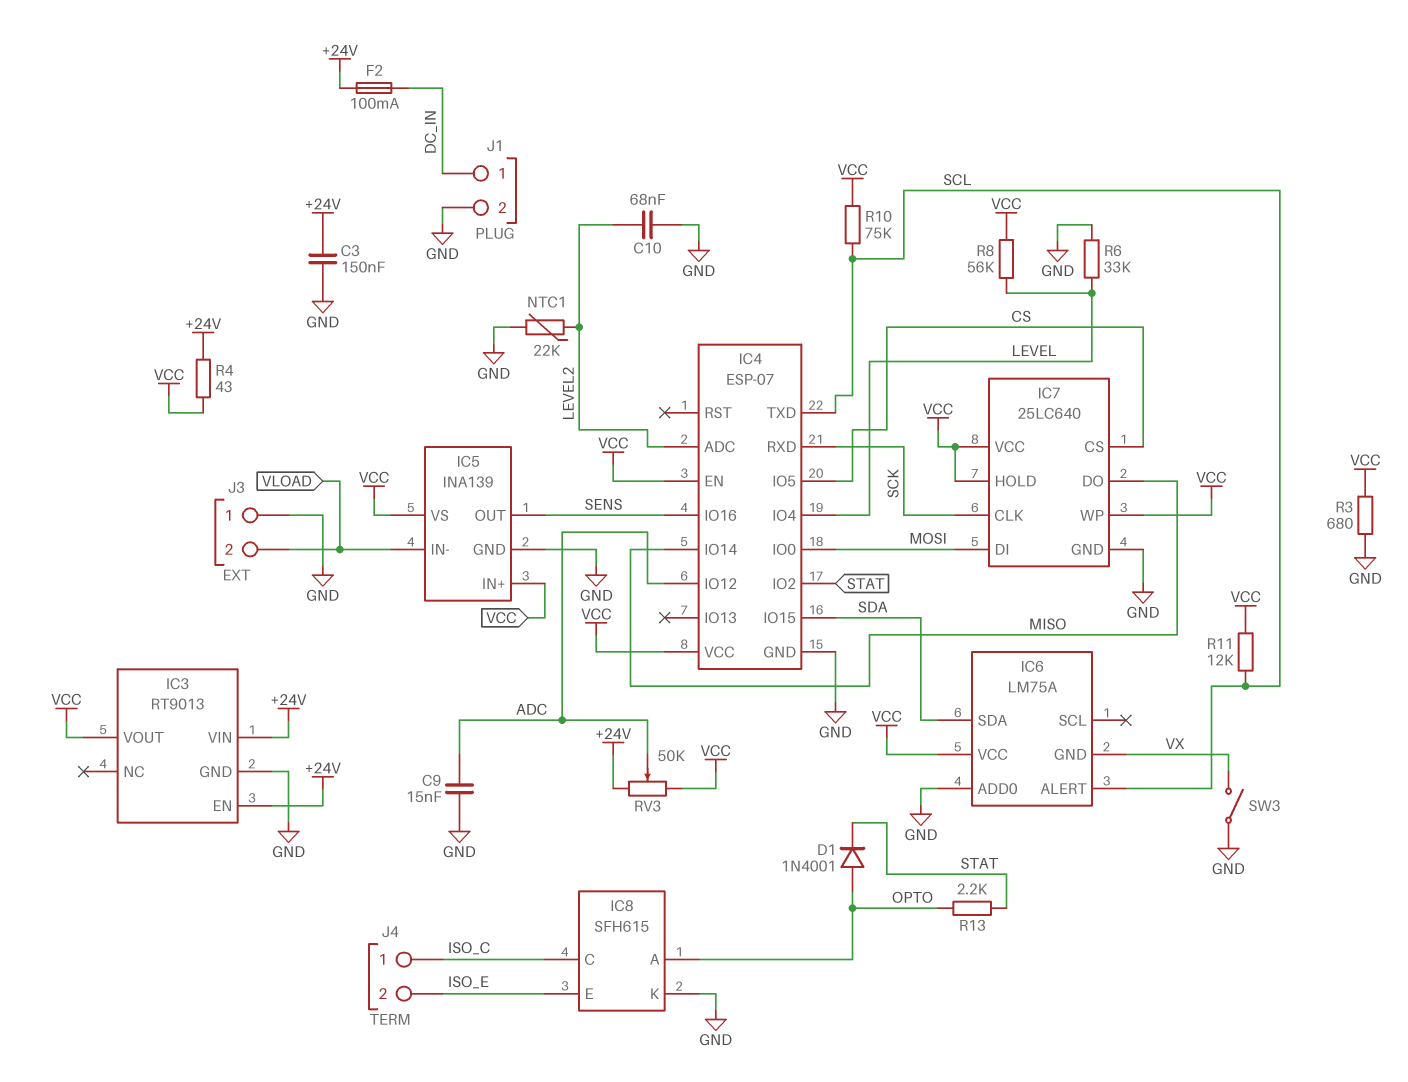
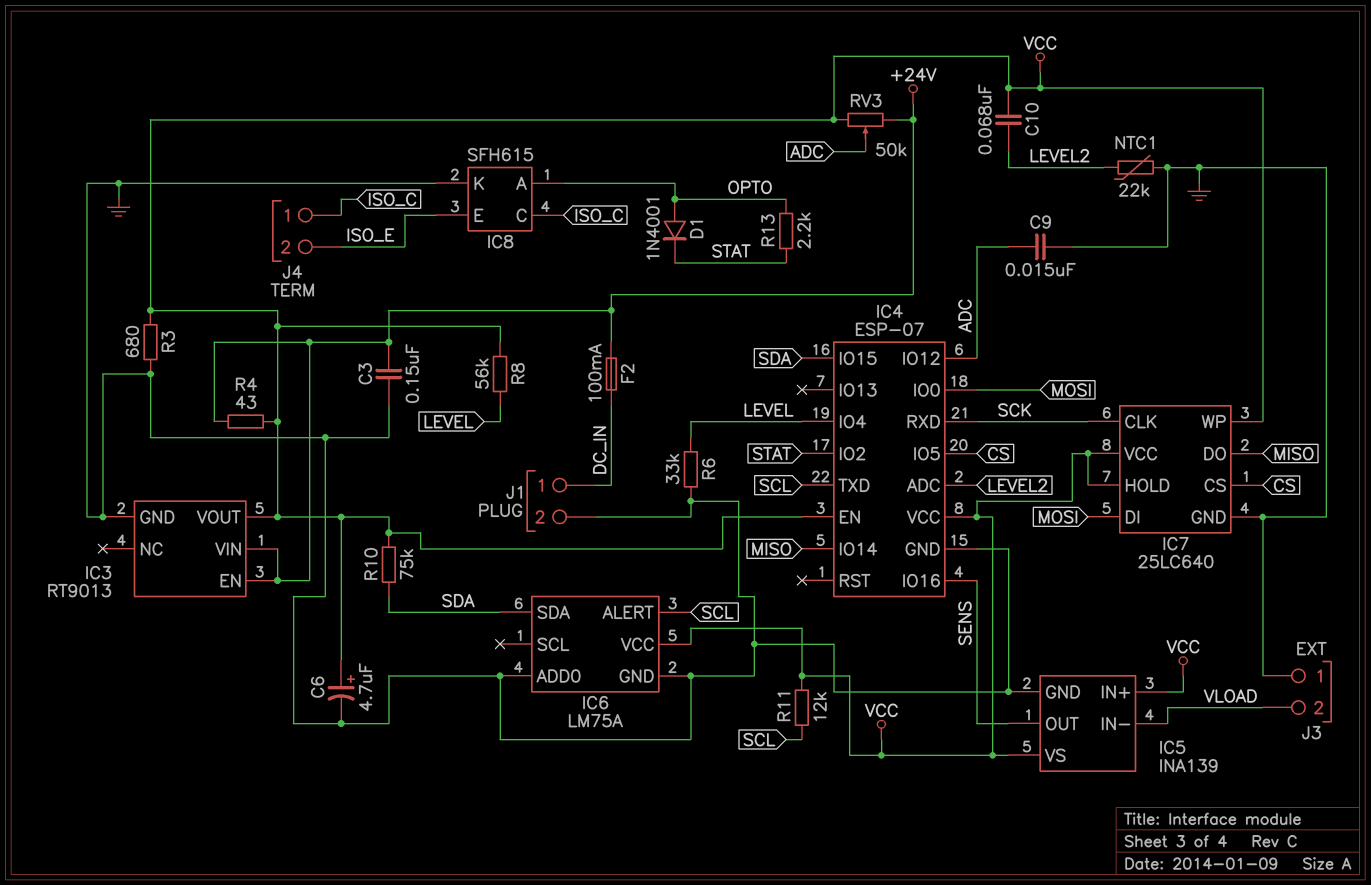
C6: none -> 4.7uF (plus VCC, minus GND)
C10: 68nF (GND, LEVEL2) -> 68nF (LEVEL2, VCC)
IC6 pin GND: VX -> GND
R10: 75k (SCL, VCC) -> 75k (SDA, VCC)
SW3: switch (GND, VX) -> none

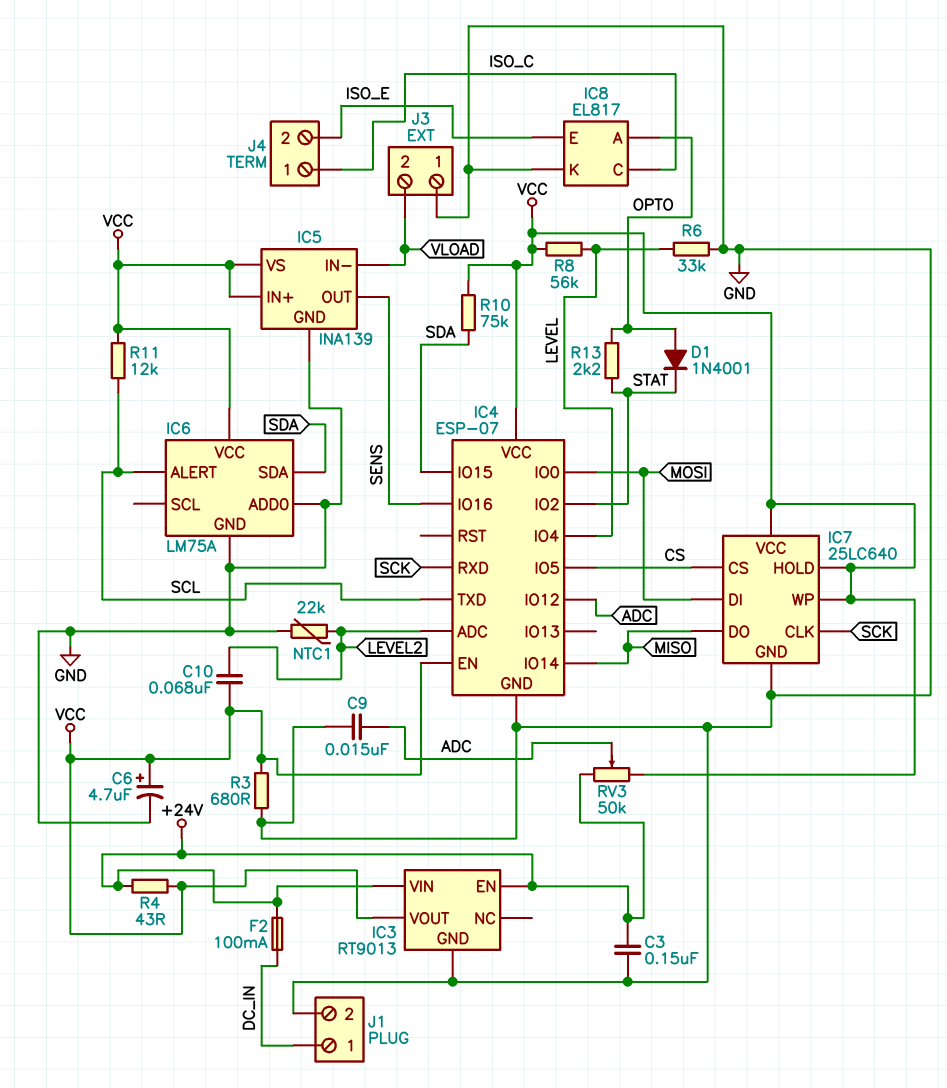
IC8: SFH615 -> EL817

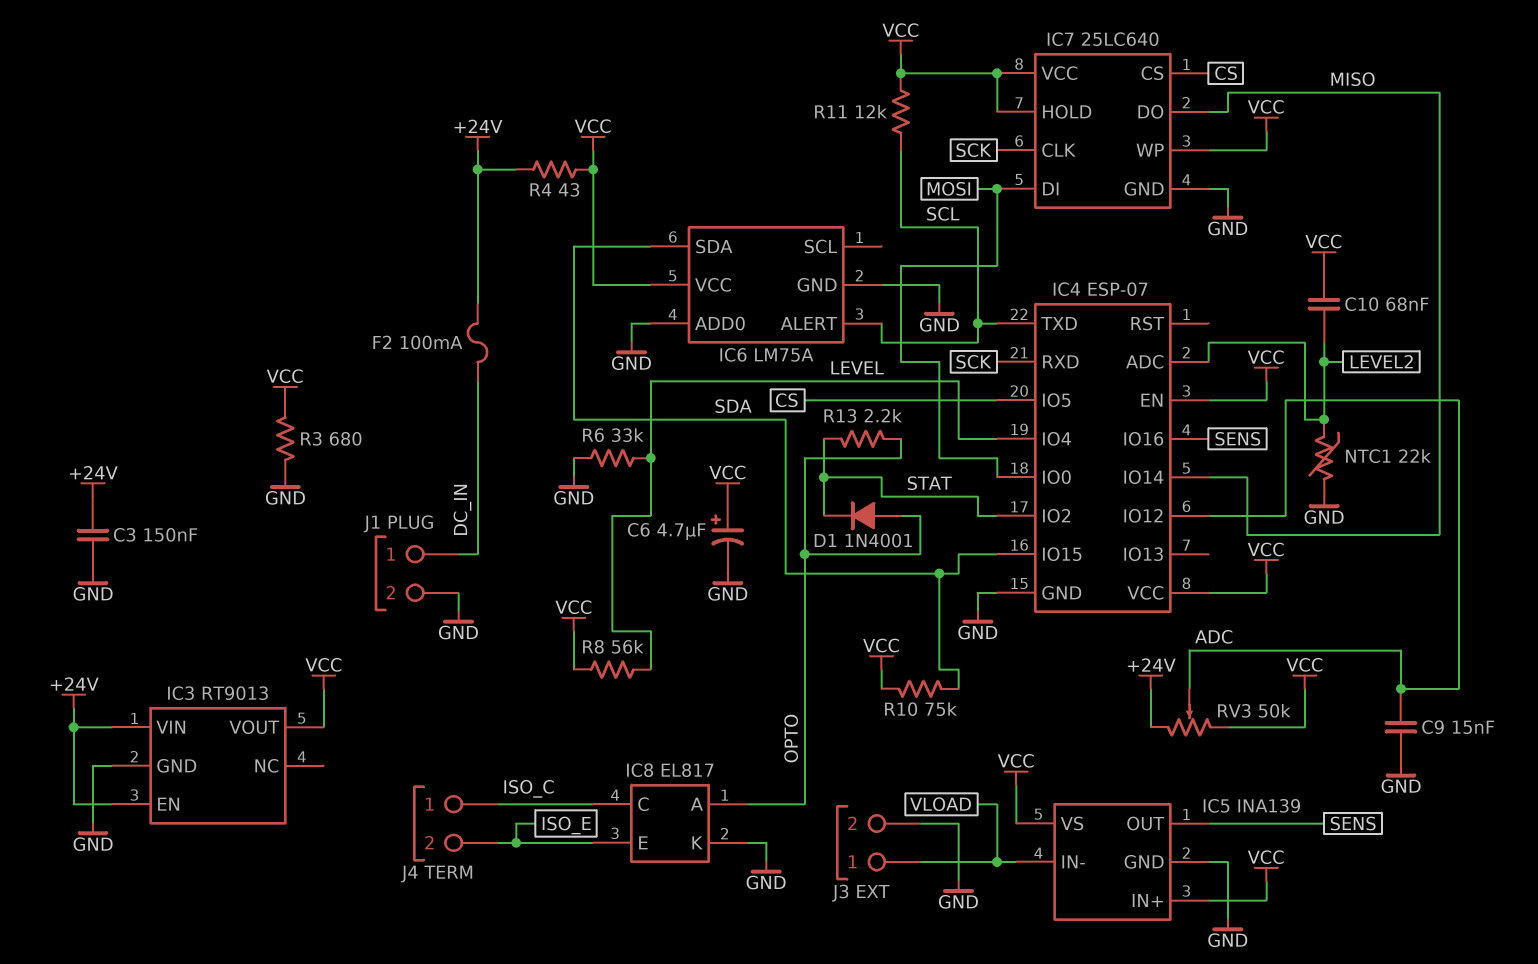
J3 pin 1: GND -> VLOAD
J3 pin 2: VLOAD -> GND

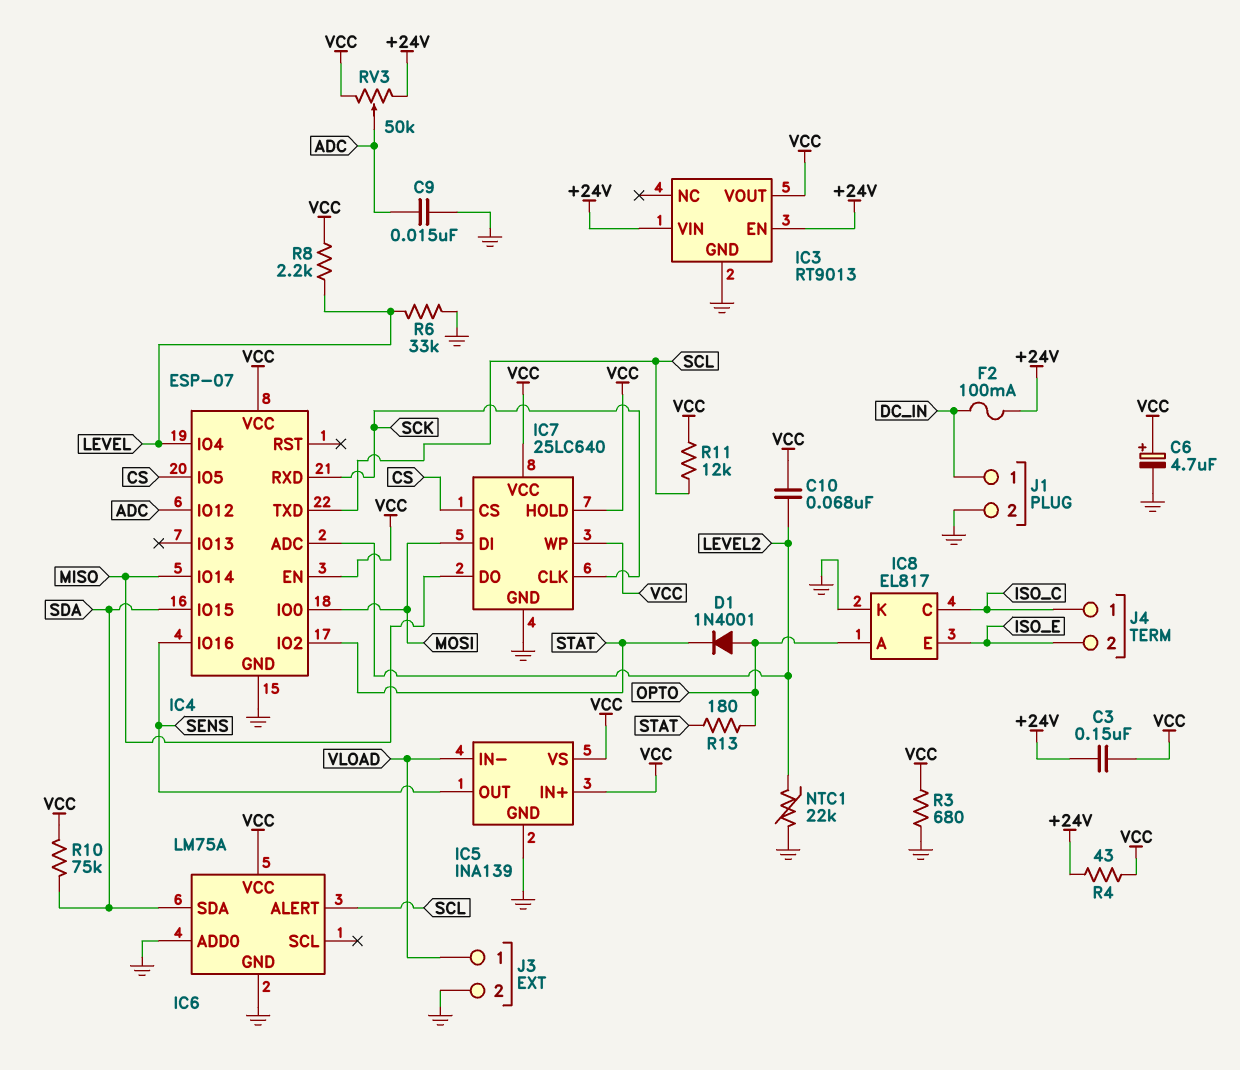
C3: 150nF (+24V, GND) -> 150nF (+24V, VCC)
R8: 56k (LEVEL, VCC) -> 2.2k (LEVEL, VCC)
R13: 2.2k (OPTO, STAT) -> 180 (OPTO, STAT)

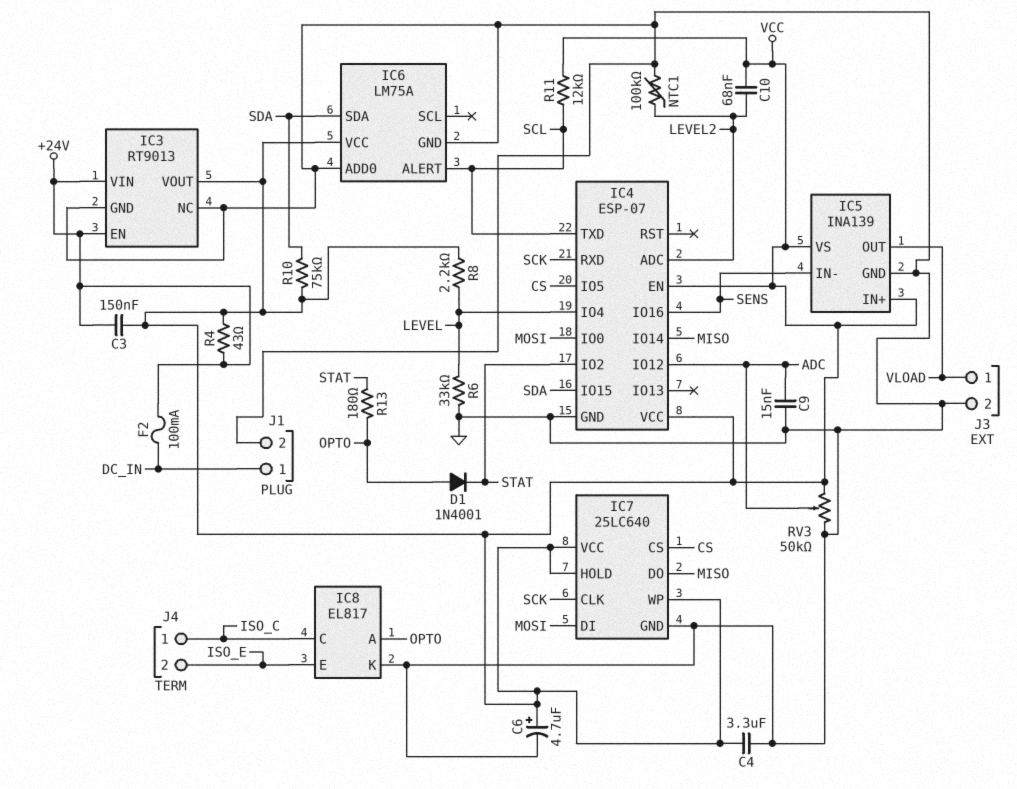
C4: none -> 3.3uF (GND, VCC)
IC3 pin NC: none -> GND
IC5 pin IN-: VLOAD -> SENS
IC5 pin OUT: SENS -> VLOAD
NTC1: 22k (GND, LEVEL2) -> 100k (GND, LEVEL2)
R3: 680 (GND, VCC) -> none
RV3: 50k (+24V, VCC, wiper ADC) -> 50k (GND, VCC, wiper ADC)

